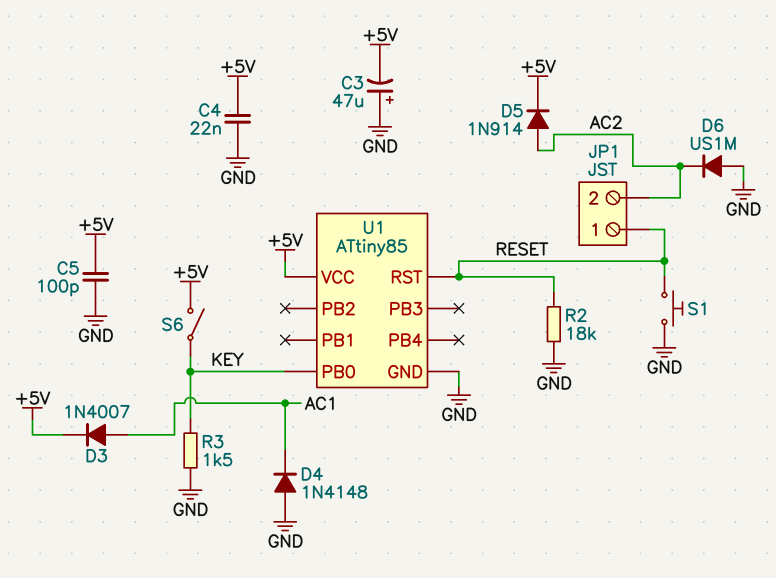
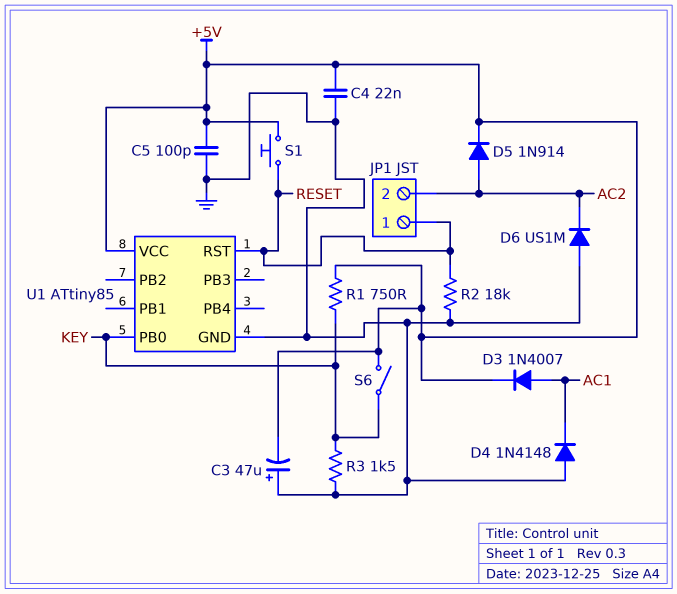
R1: none -> 750 (+5V, KEY)
S1: button (GND, RESET) -> button (+5V, RESET)

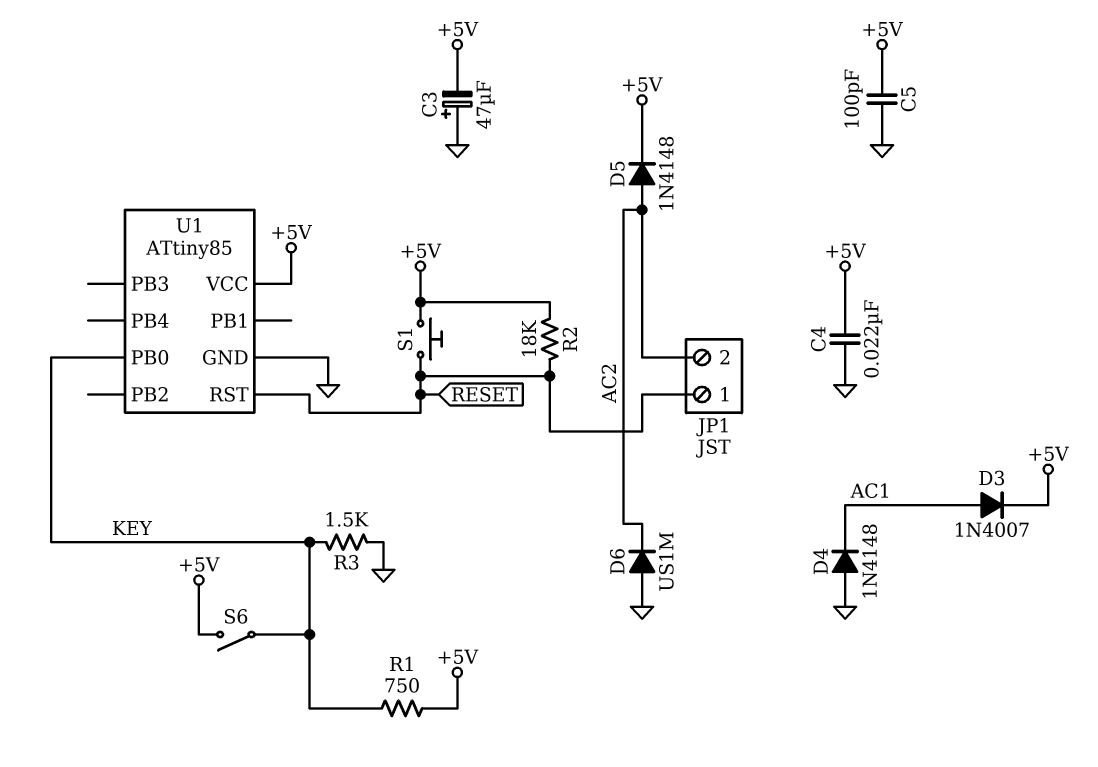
D5: diode 1N914 (A AC2, K +5V) -> diode 1N4148 (A AC2, K +5V)
R2: 18k (GND, RESET) -> 18k (+5V, RESET)

